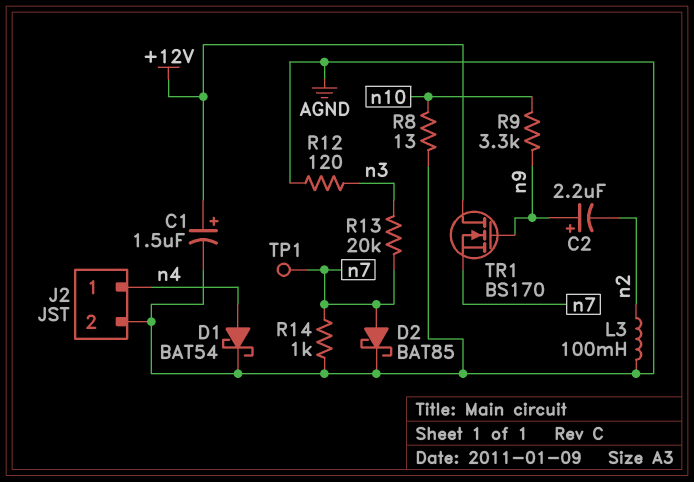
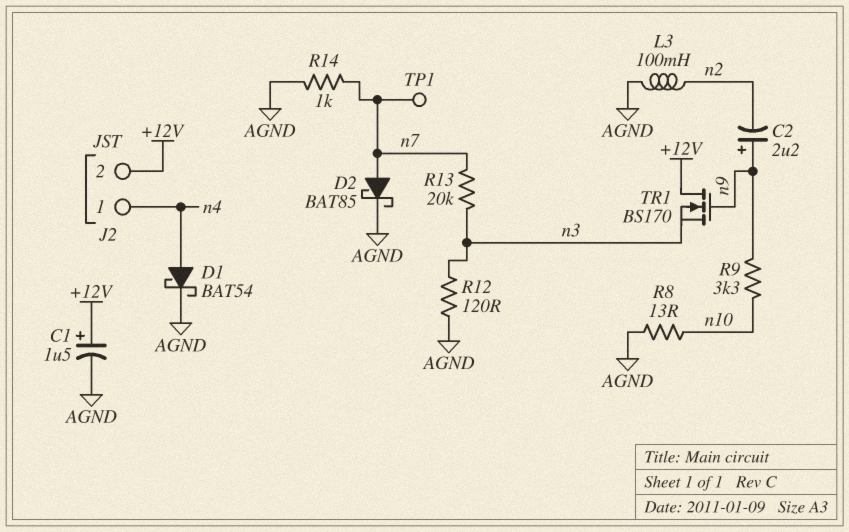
J2 pin 2: AGND -> +12V
TR1: NMOS BS170 (G n9, D +12V, S n7) -> NMOS BS170 (G n9, D +12V, S n3)

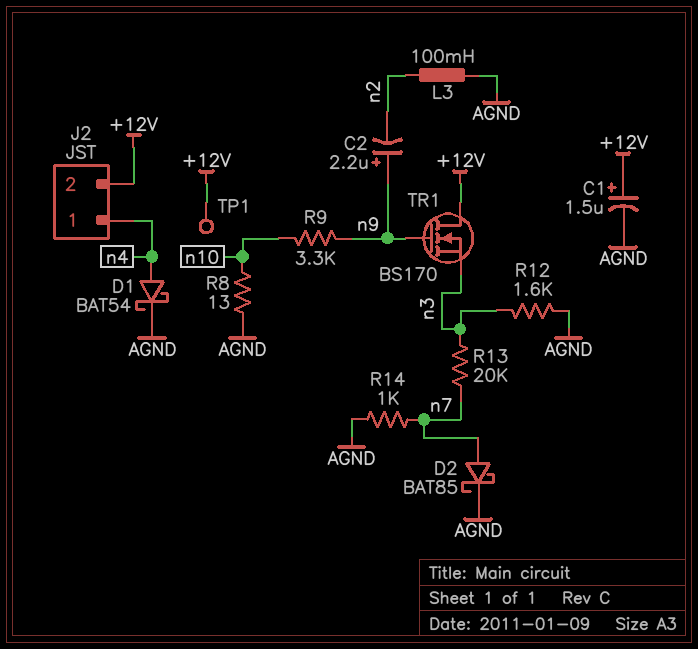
R12: 120 (AGND, n3) -> 1.6k (AGND, n3)
TP1: test point (n7) -> test point (+12V)

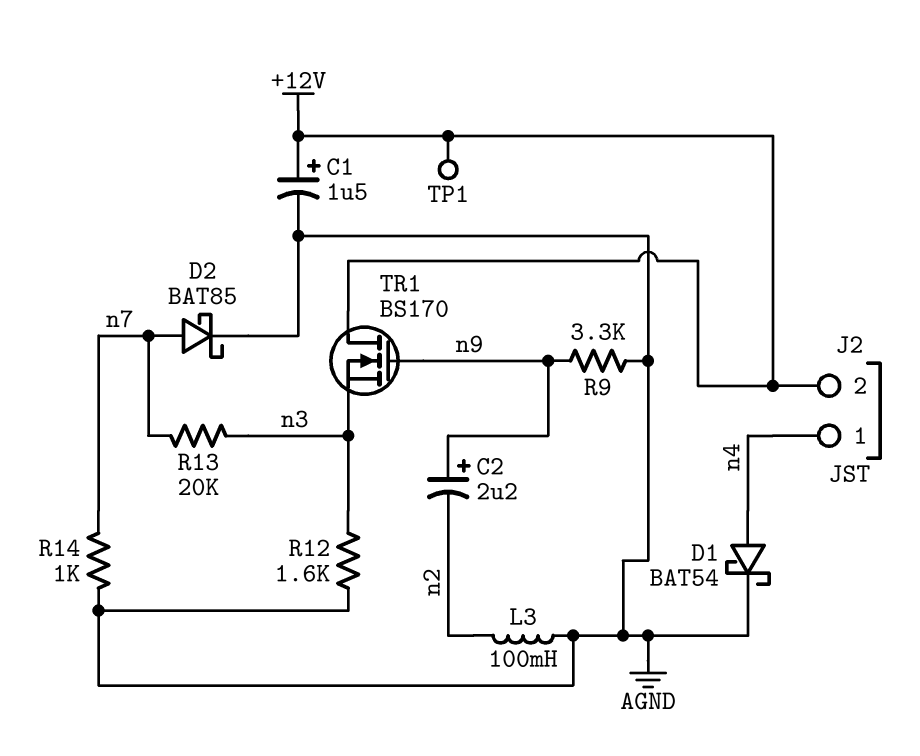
R8: 13 (AGND, n10) -> none
R9: 3.3k (n9, n10) -> 3.3k (AGND, n9)

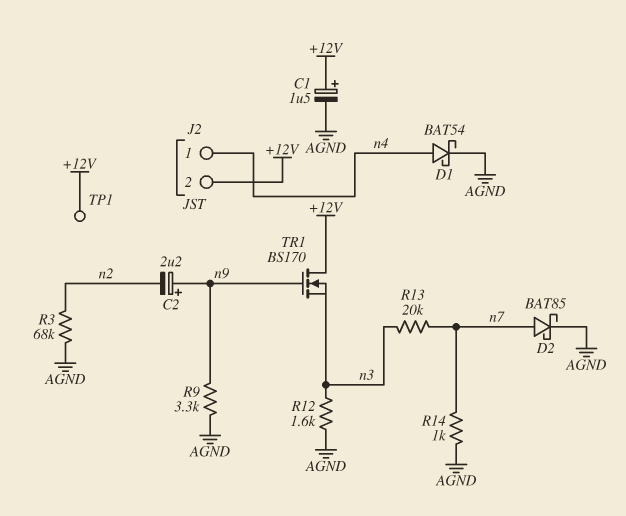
L3: 100mH (AGND, n2) -> none
R3: none -> 68k (AGND, n2)

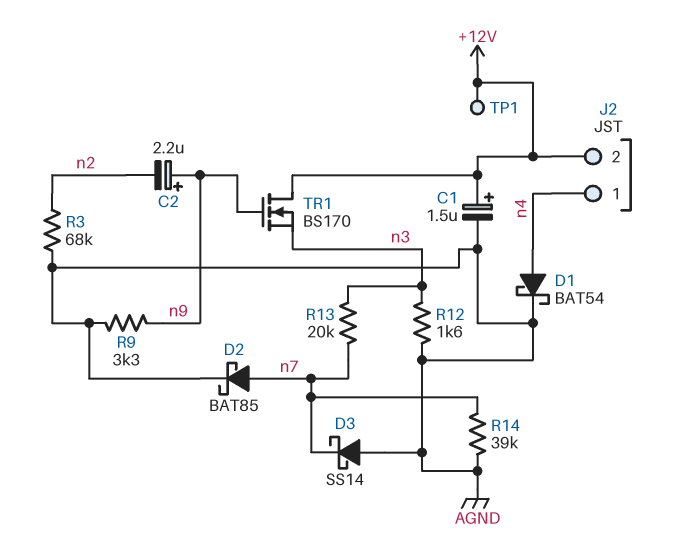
D3: none -> schottky SS14 (A AGND, K n7)
R14: 1k (AGND, n7) -> 39k (AGND, n7)

